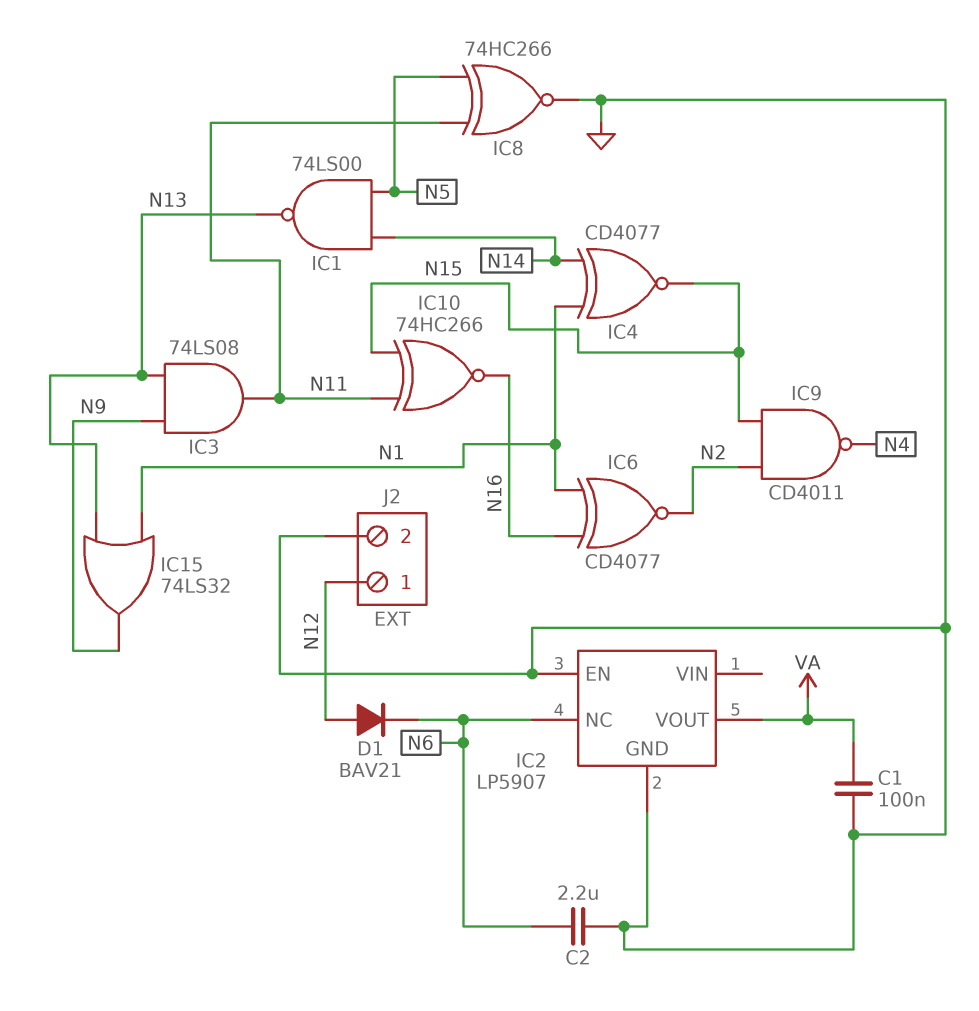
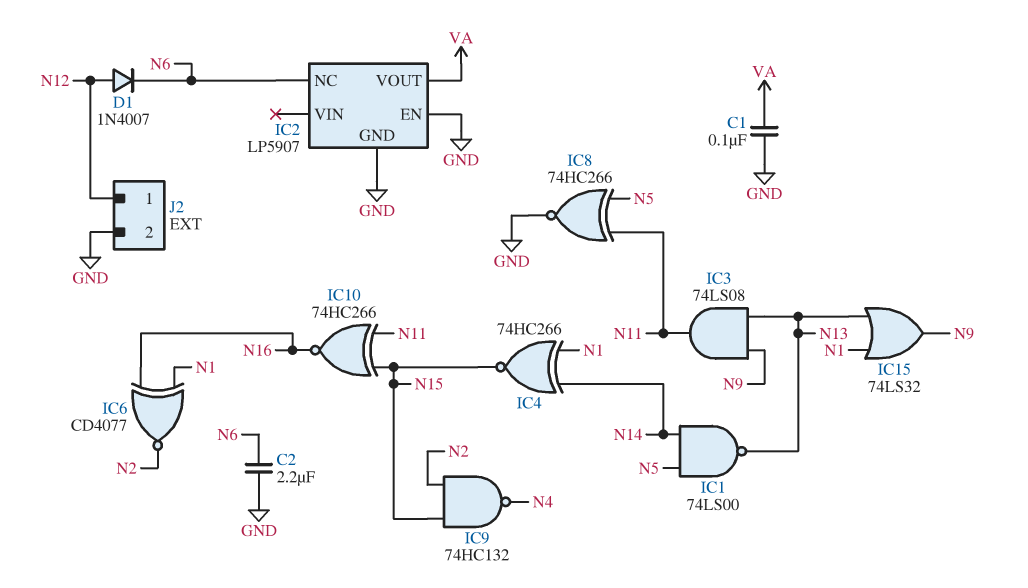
D1: diode BAV21 (A N12, K N6) -> diode 1N4007 (A N12, K N6)
IC4: XNOR CD4077 (in N1, in N14, out N15) -> XNOR 74HC266 (in N1, in N14, out N15)
IC9: NAND CD4011 (in N2, in N15, out N4) -> NAND 74HC132 (in N2, in N15, out N4)

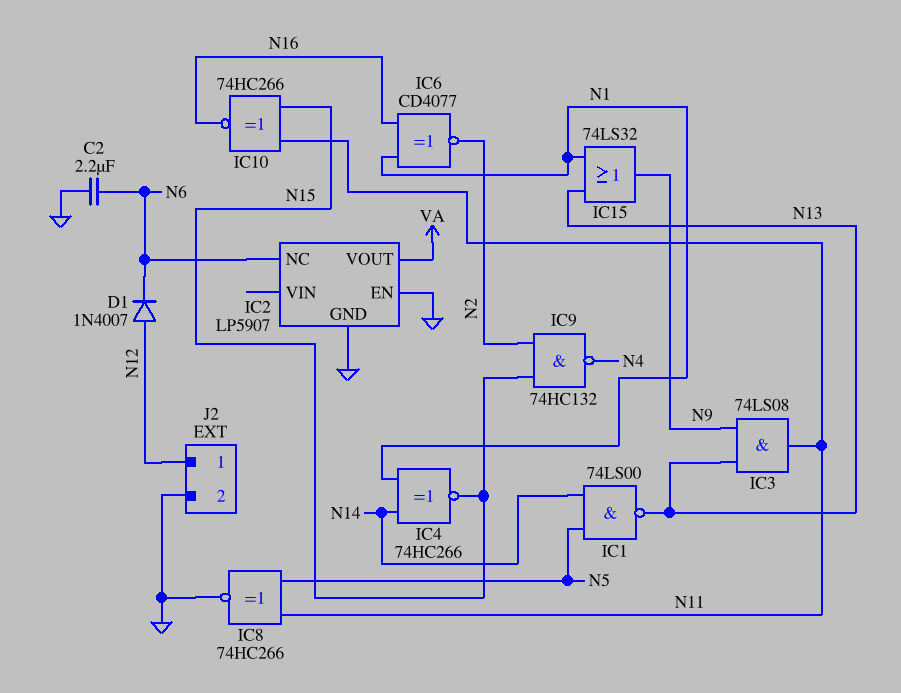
C1: 100nF (GND, VA) -> none

